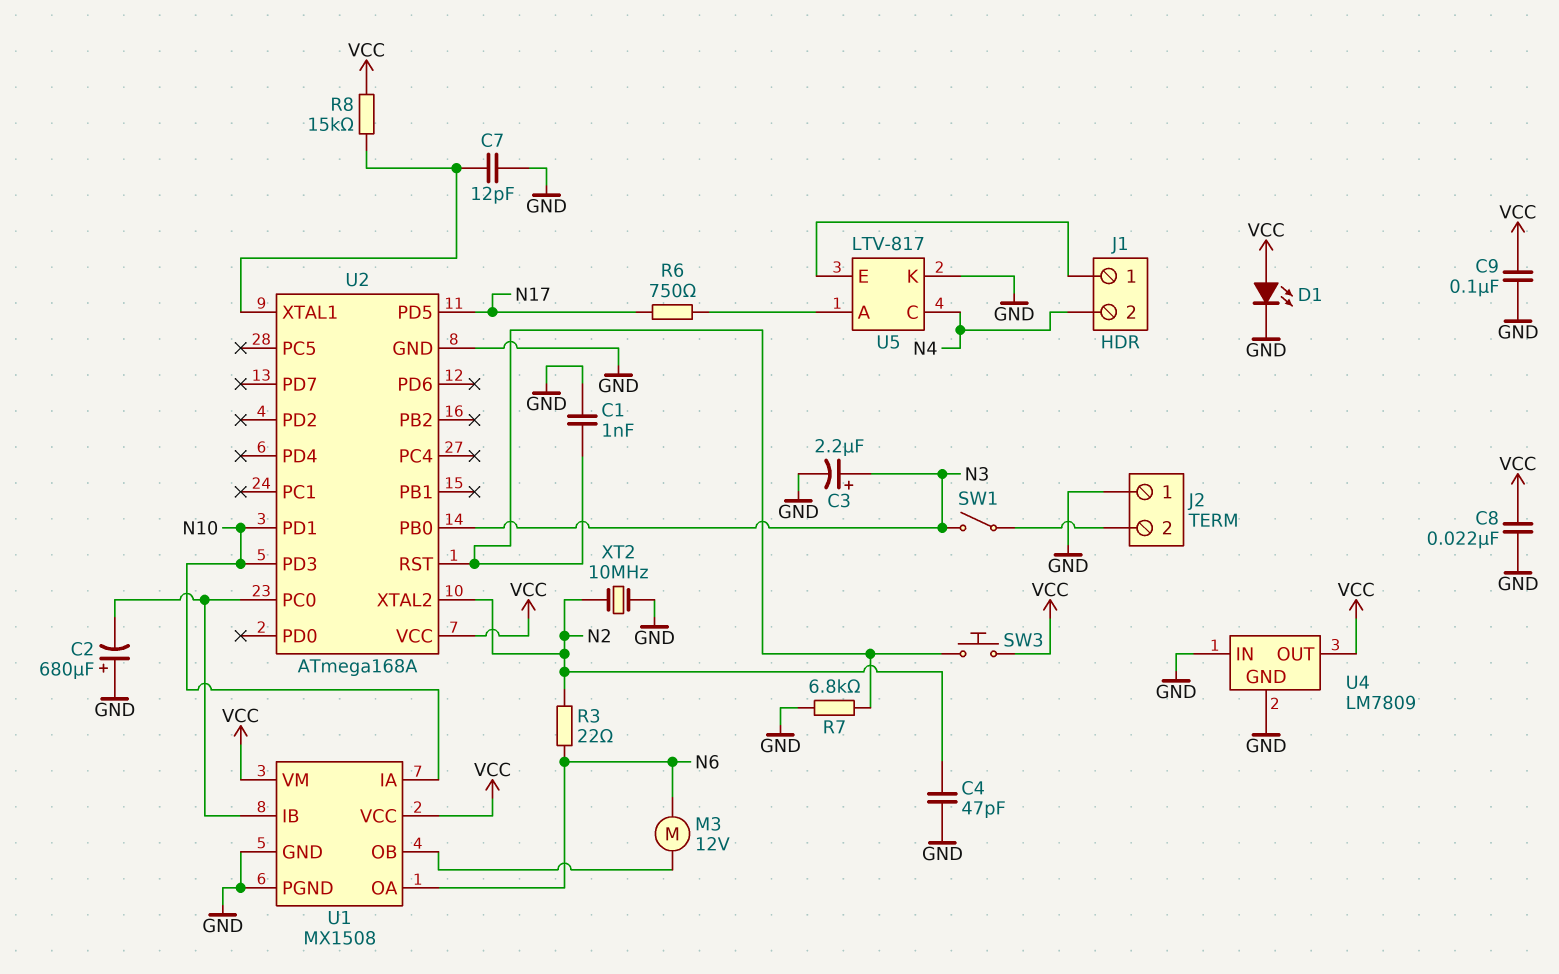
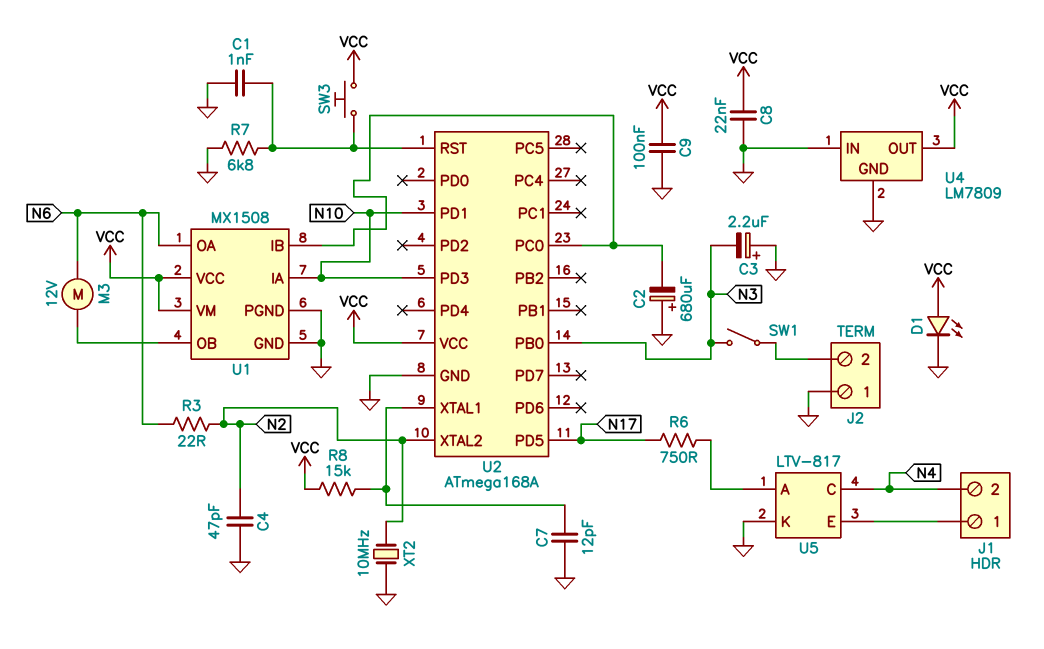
C3: 2.2uF (plus N3, minus GND) -> 2.2uF (plus GND, minus N3)

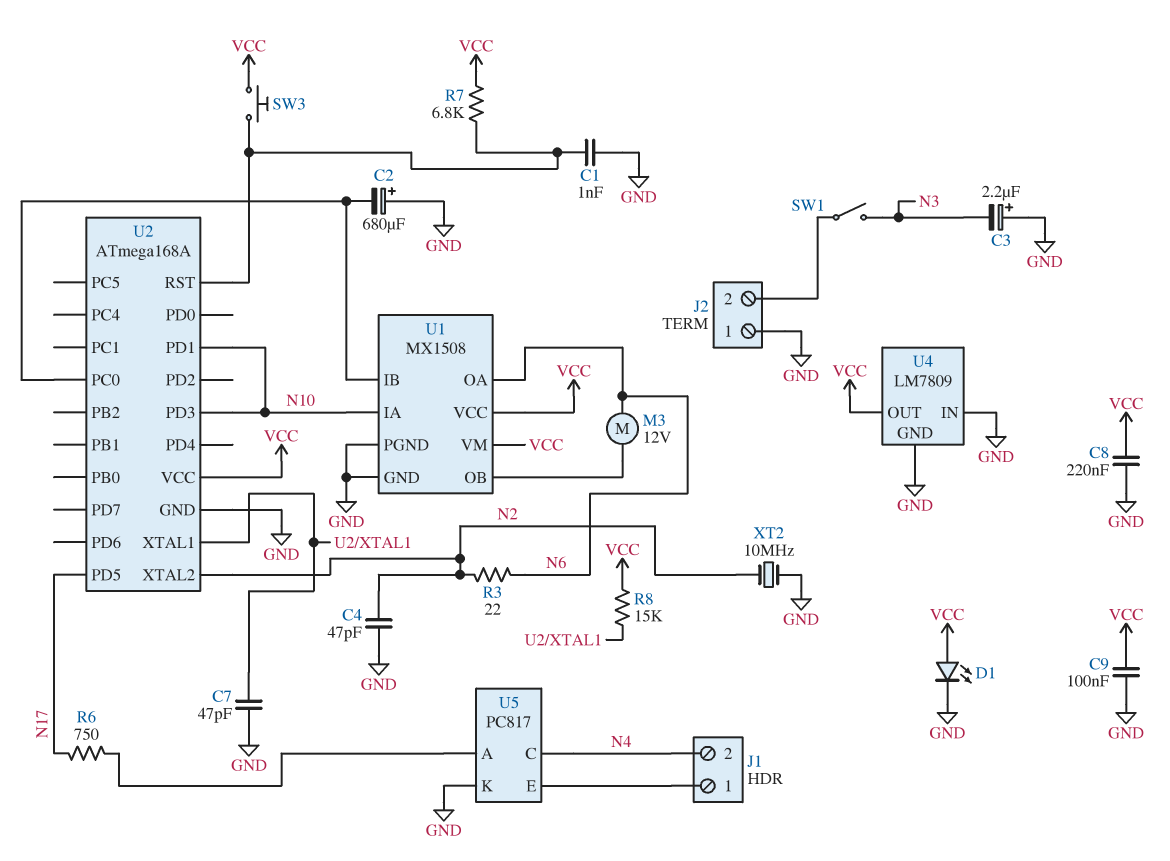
C7: 12pF (GND, U2/XTAL1) -> 47pF (GND, U2/XTAL1)
C8: 22nF (GND, VCC) -> 220nF (GND, VCC)
R7: 6.8k (GND, U2/RST) -> 6.8k (U2/RST, VCC)
U2 pin PB0: N3 -> none
U5: LTV-817 -> PC817

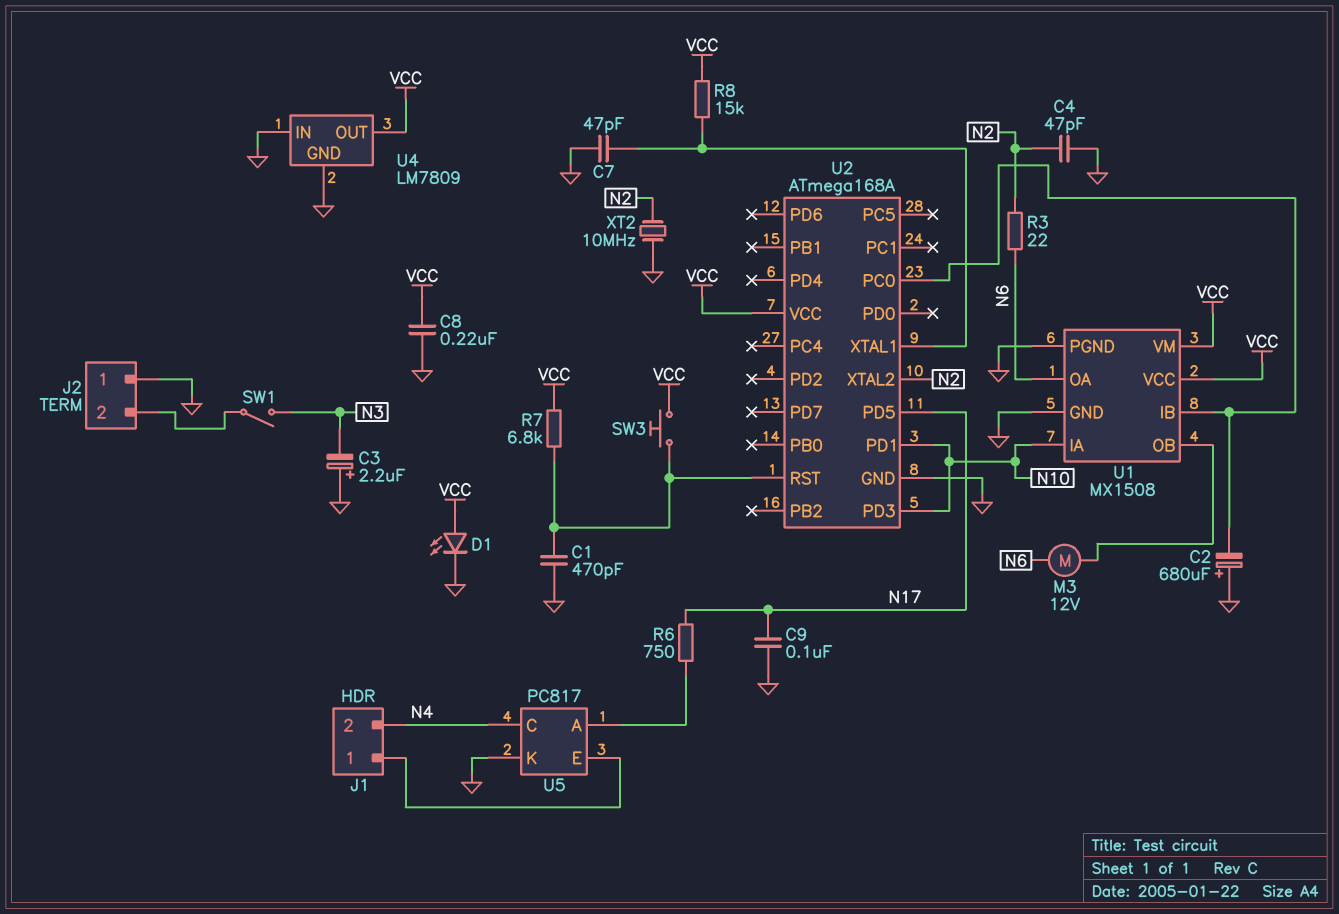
C1: 1nF (GND, U2/RST) -> 470pF (GND, U2/RST)
C9: 100nF (GND, VCC) -> 100nF (GND, N17)

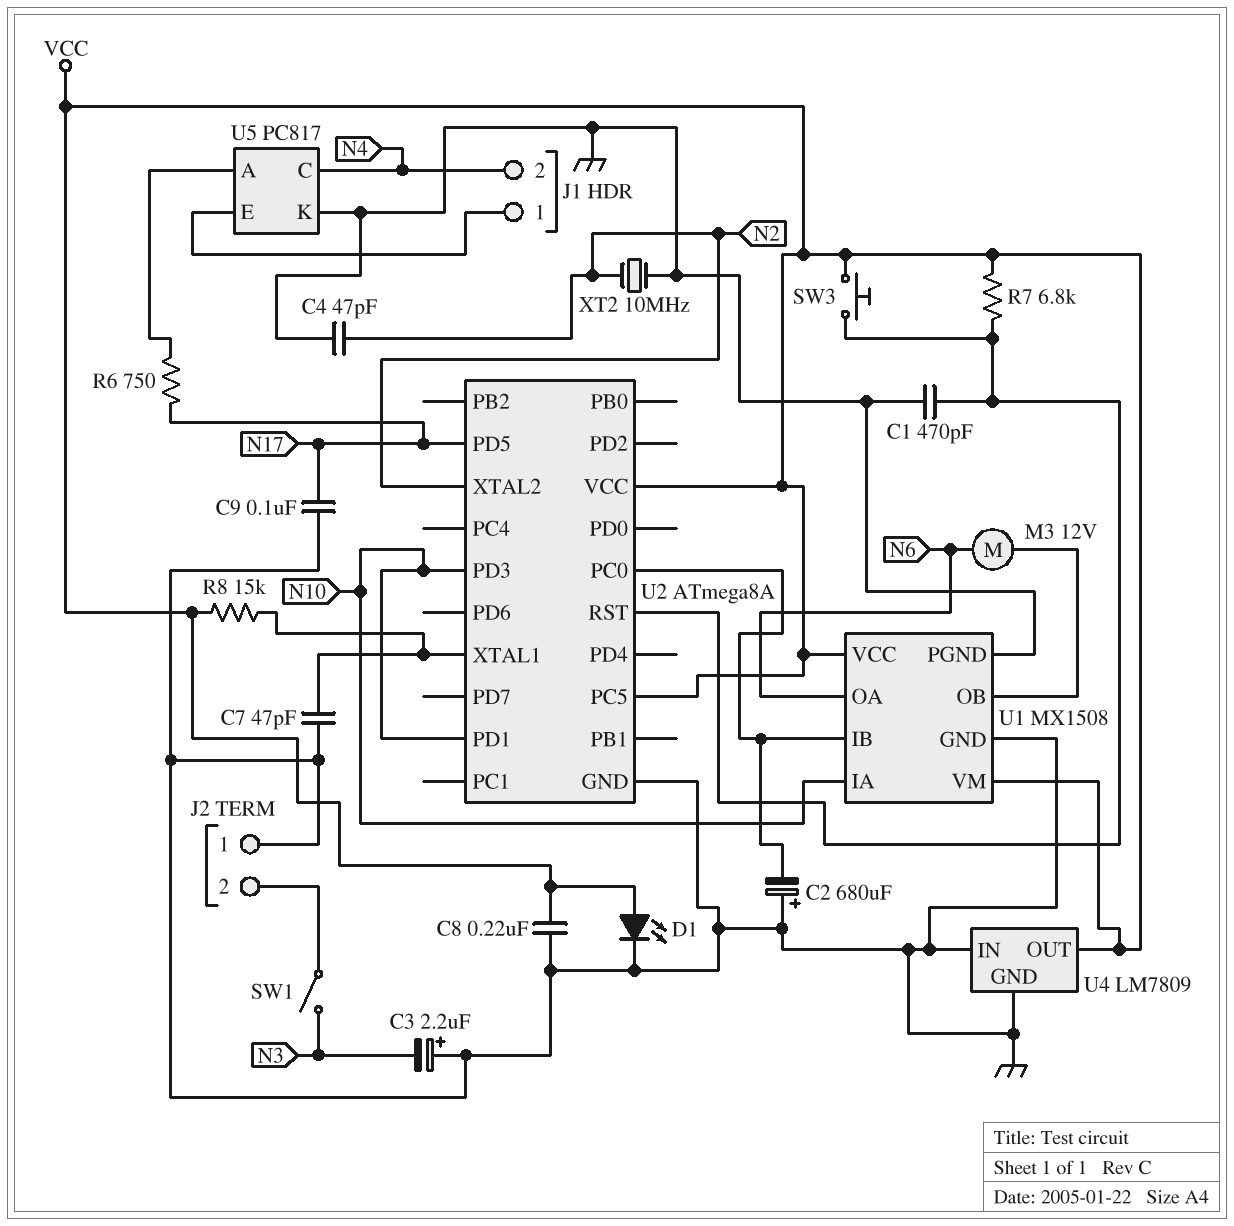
R3: 22 (N2, N6) -> none
U2: ATmega168A -> ATmega8A
U2 pin PC5: none -> VCC

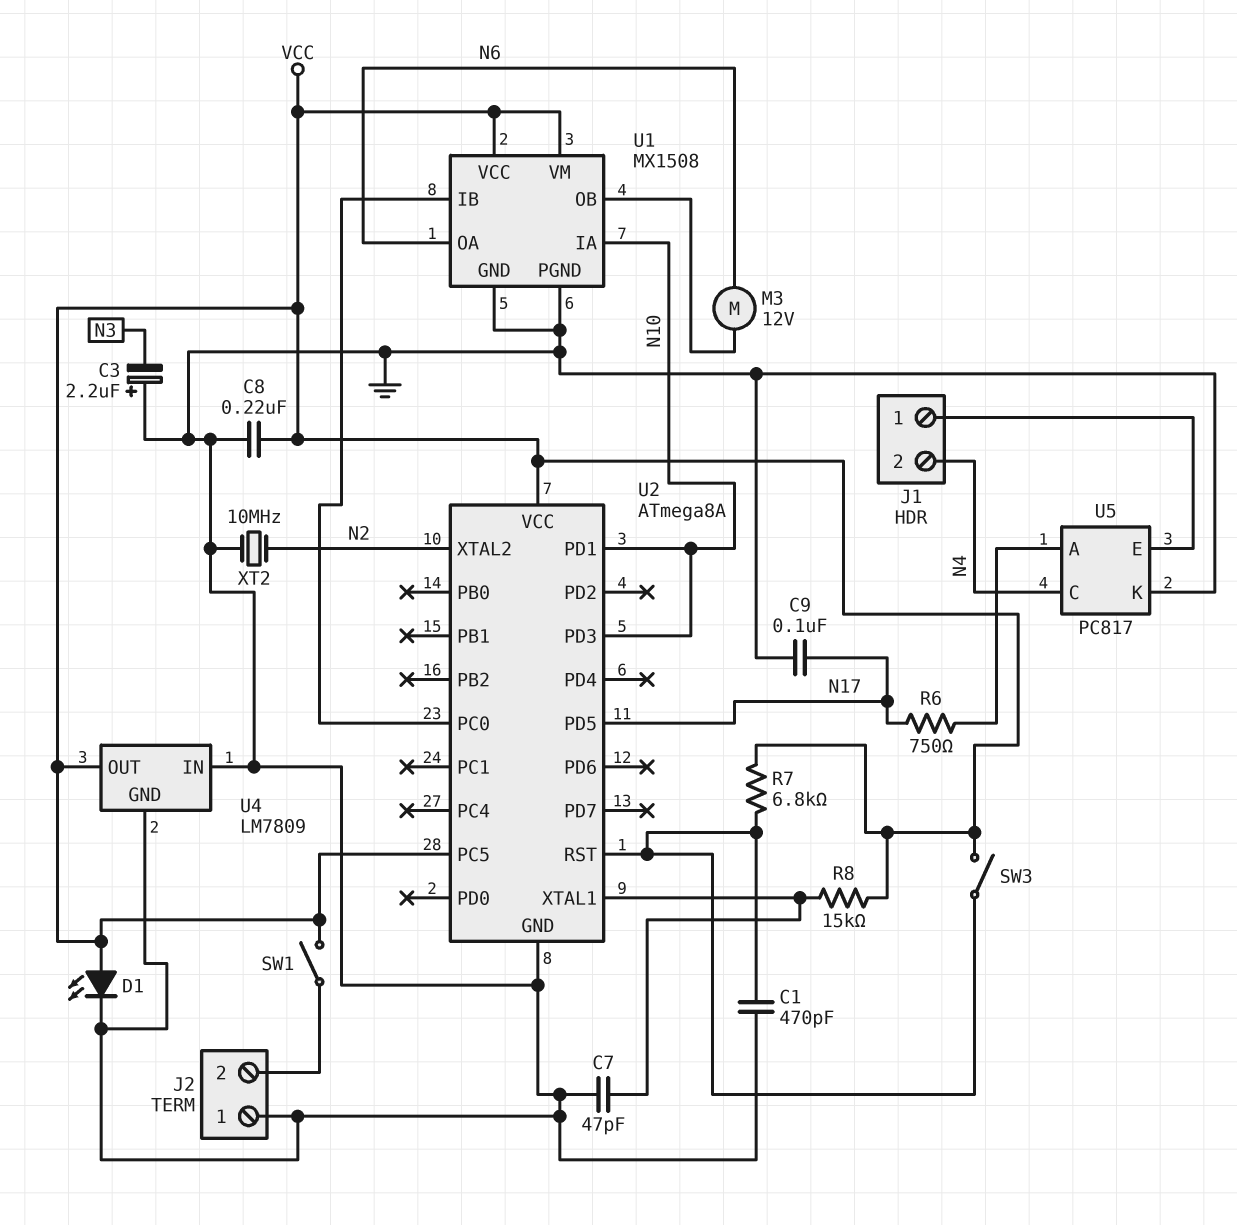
C2: 680uF (plus GND, minus U1/IB) -> none
C4: 47pF (GND, N2) -> none
SW1: switch (J2/2, N3) -> switch (J2/2, VCC)
SW3: button (U2/RST, VCC) -> switch (U2/RST, VCC)

